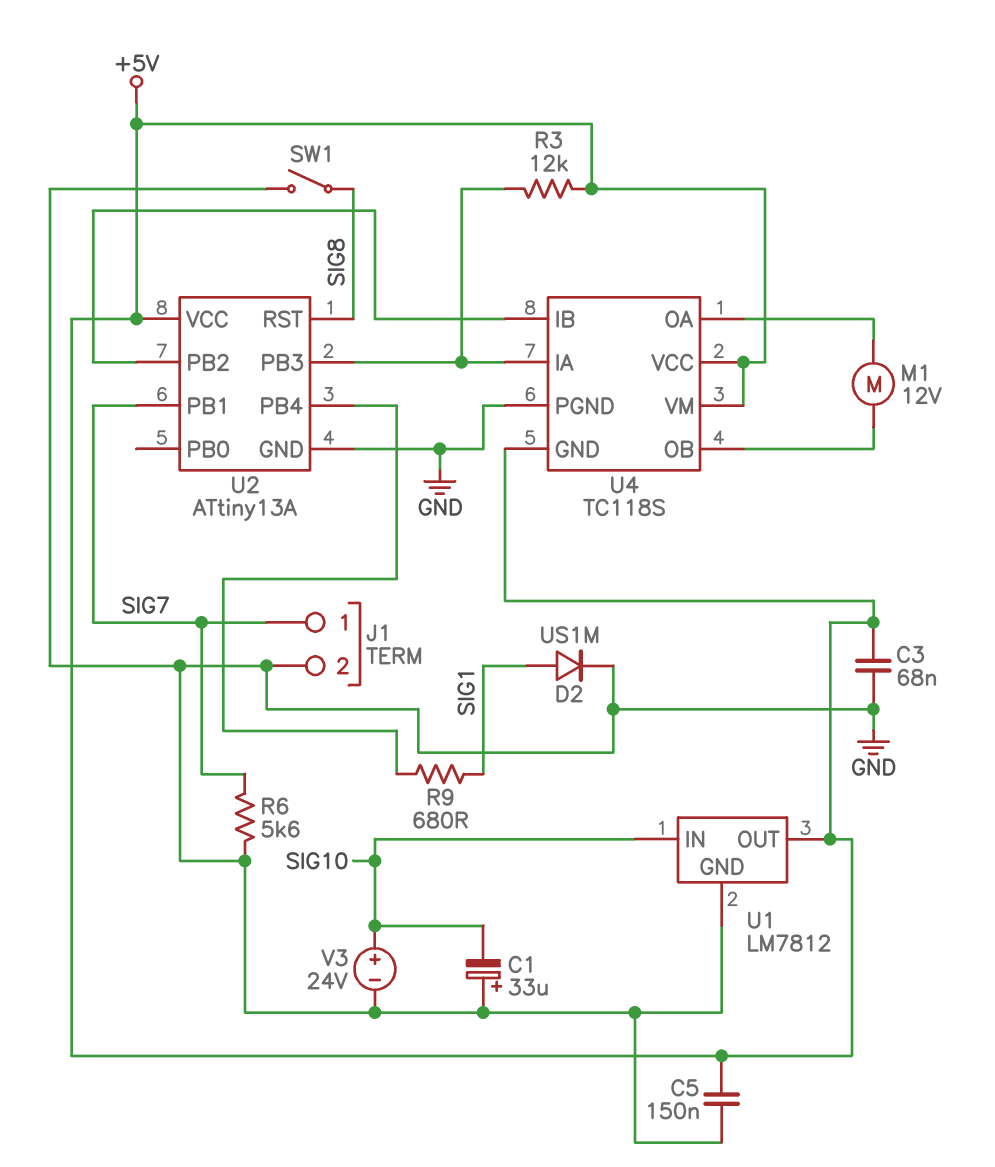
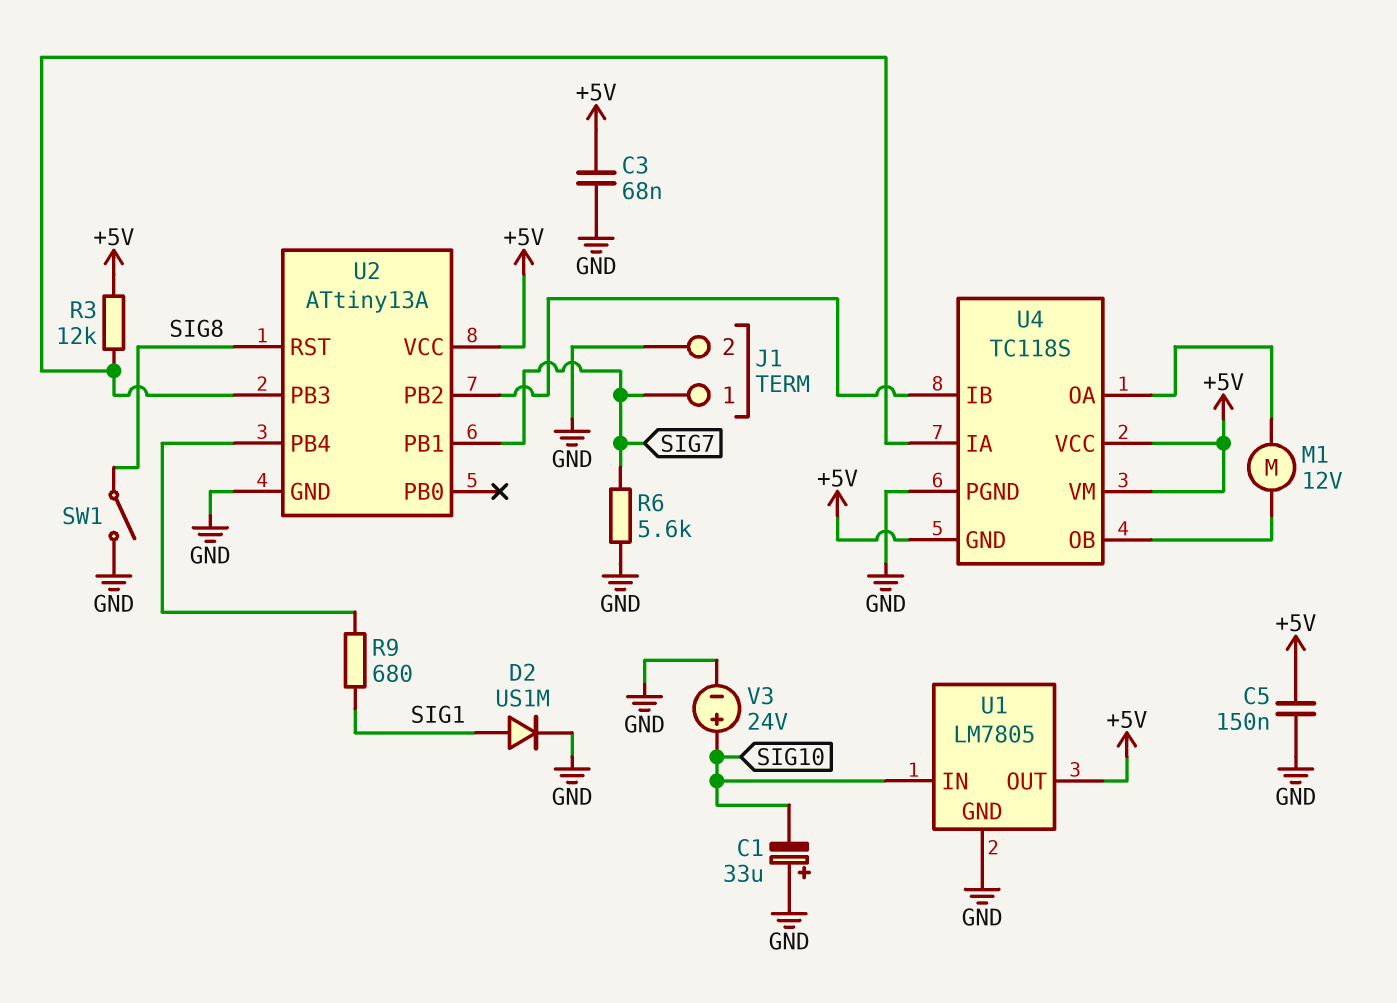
U1: LM7812 -> LM7805

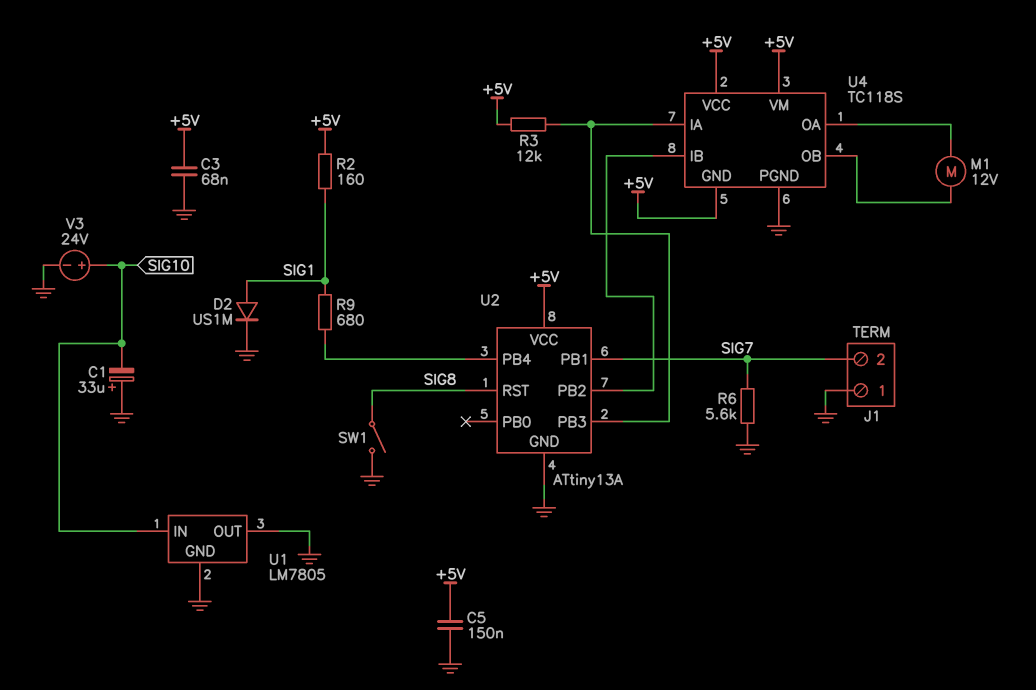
J1 pin 1: SIG7 -> GND
J1 pin 2: GND -> SIG7
R2: none -> 160 (+5V, SIG1)
U1 pin OUT: +5V -> GND

